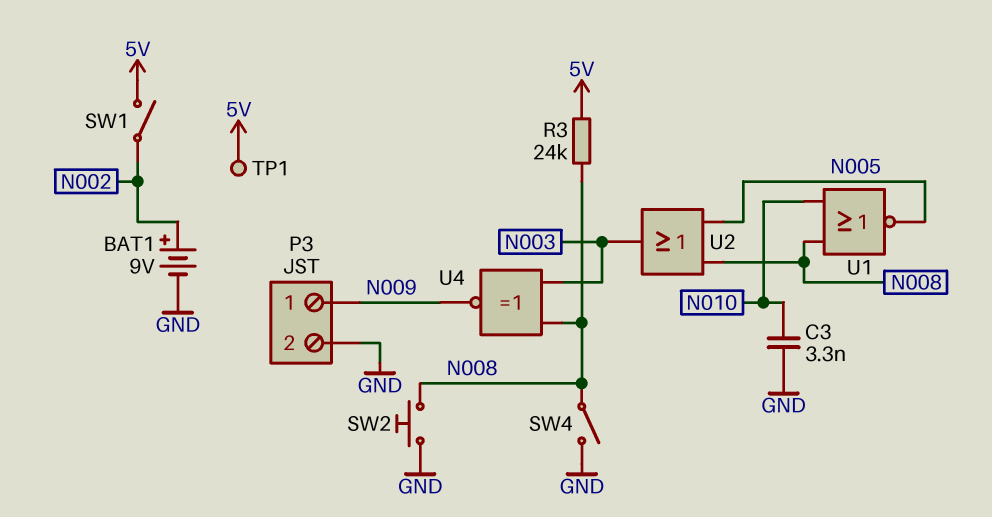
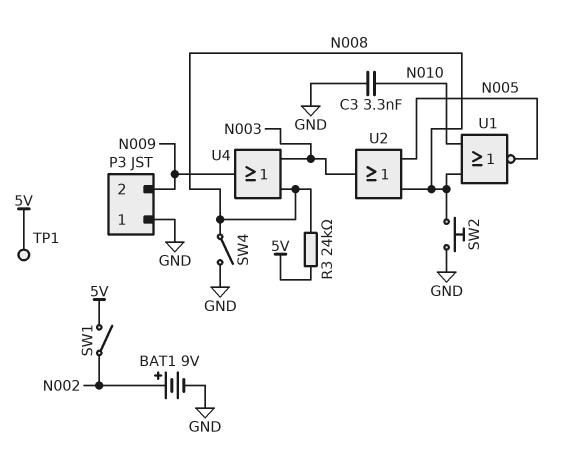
P3 pin 1: N009 -> GND
P3 pin 2: GND -> N009
U4: XNOR (in N003, in N008, out N009) -> OR (in N003, in N008, out N009)

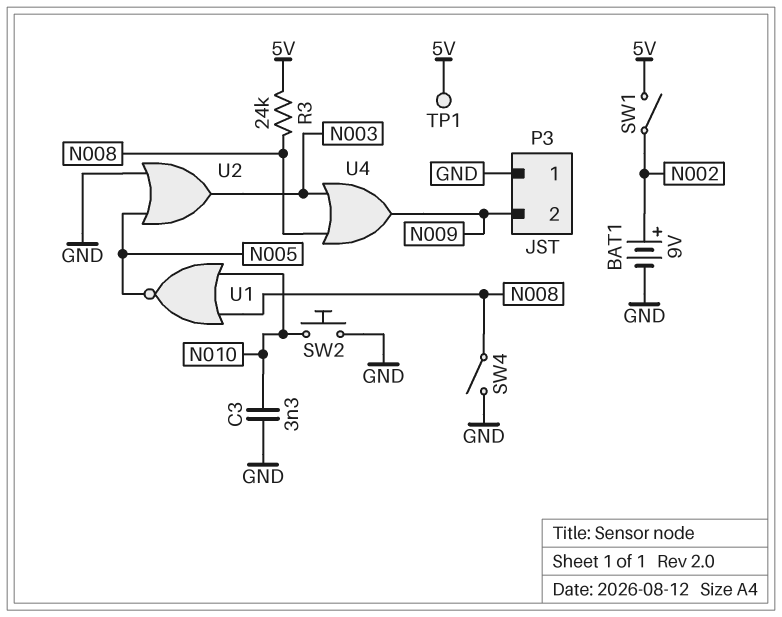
SW2: button (GND, N008) -> button (GND, N010)
U2: OR (in N005, in N008, out N003) -> OR (in GND, in N005, out N003)

